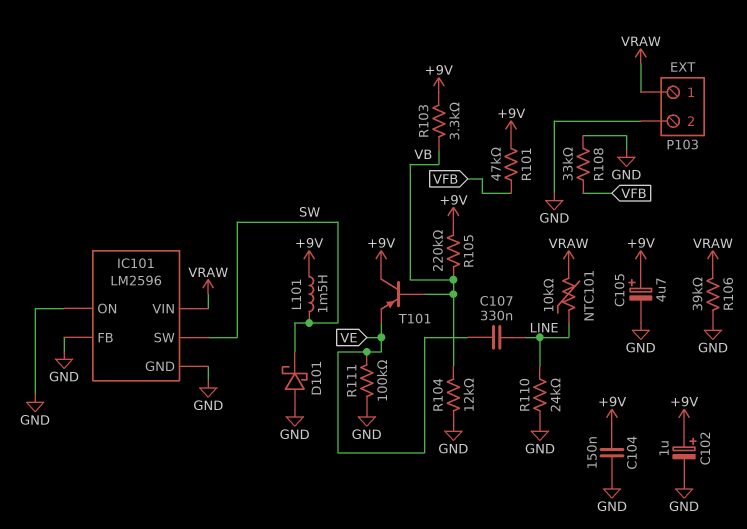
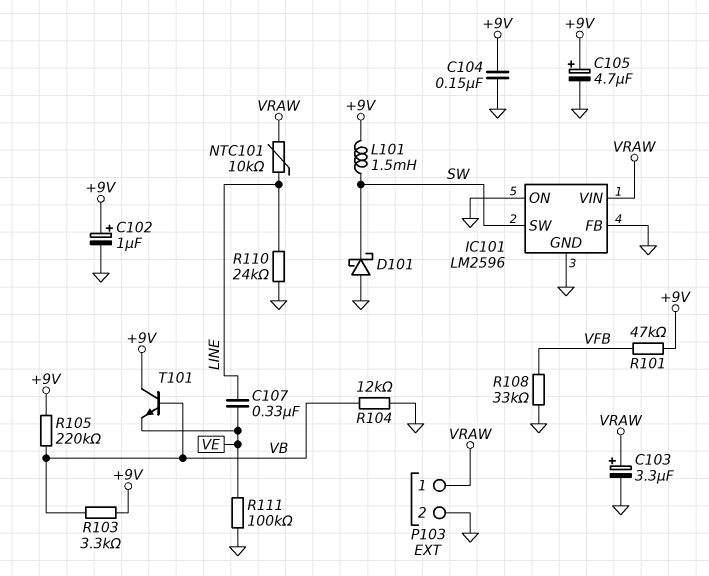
C103: none -> 3.3uF (plus VRAW, minus GND)
R106: 39k (GND, VRAW) -> none
T101: PNP (B VB, C +9V, E VE) -> NPN (B VB, C +9V, E VE)

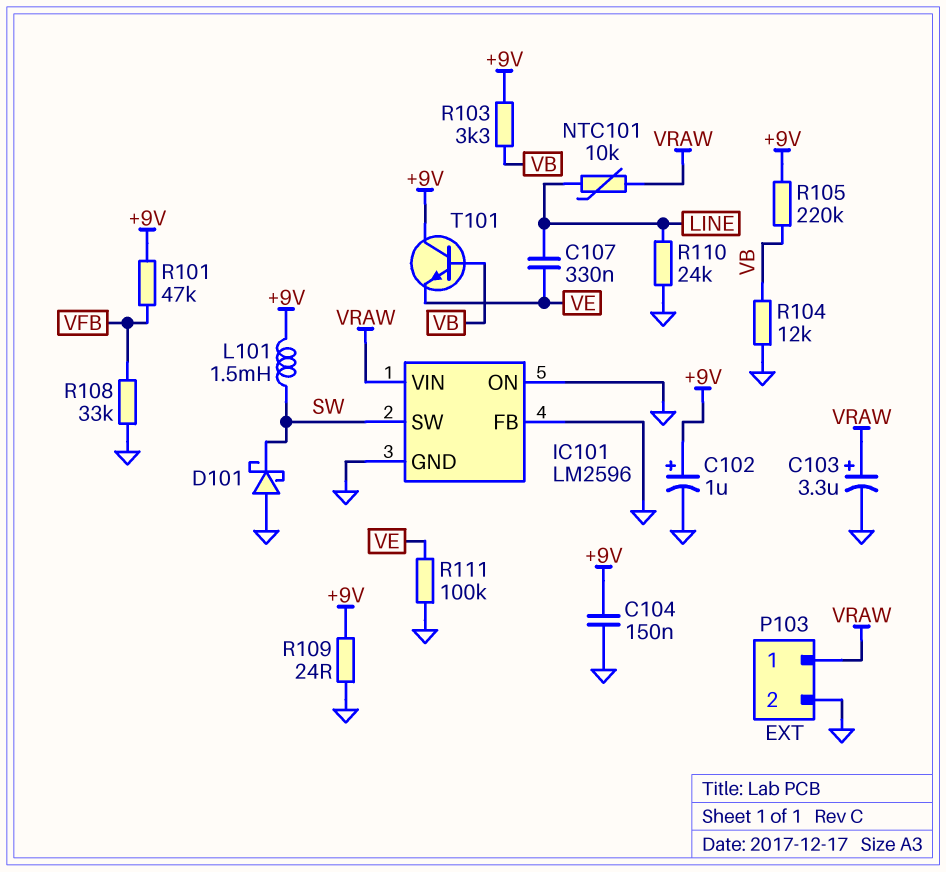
C105: 4.7uF (plus +9V, minus GND) -> none
R109: none -> 24 (+9V, GND)

